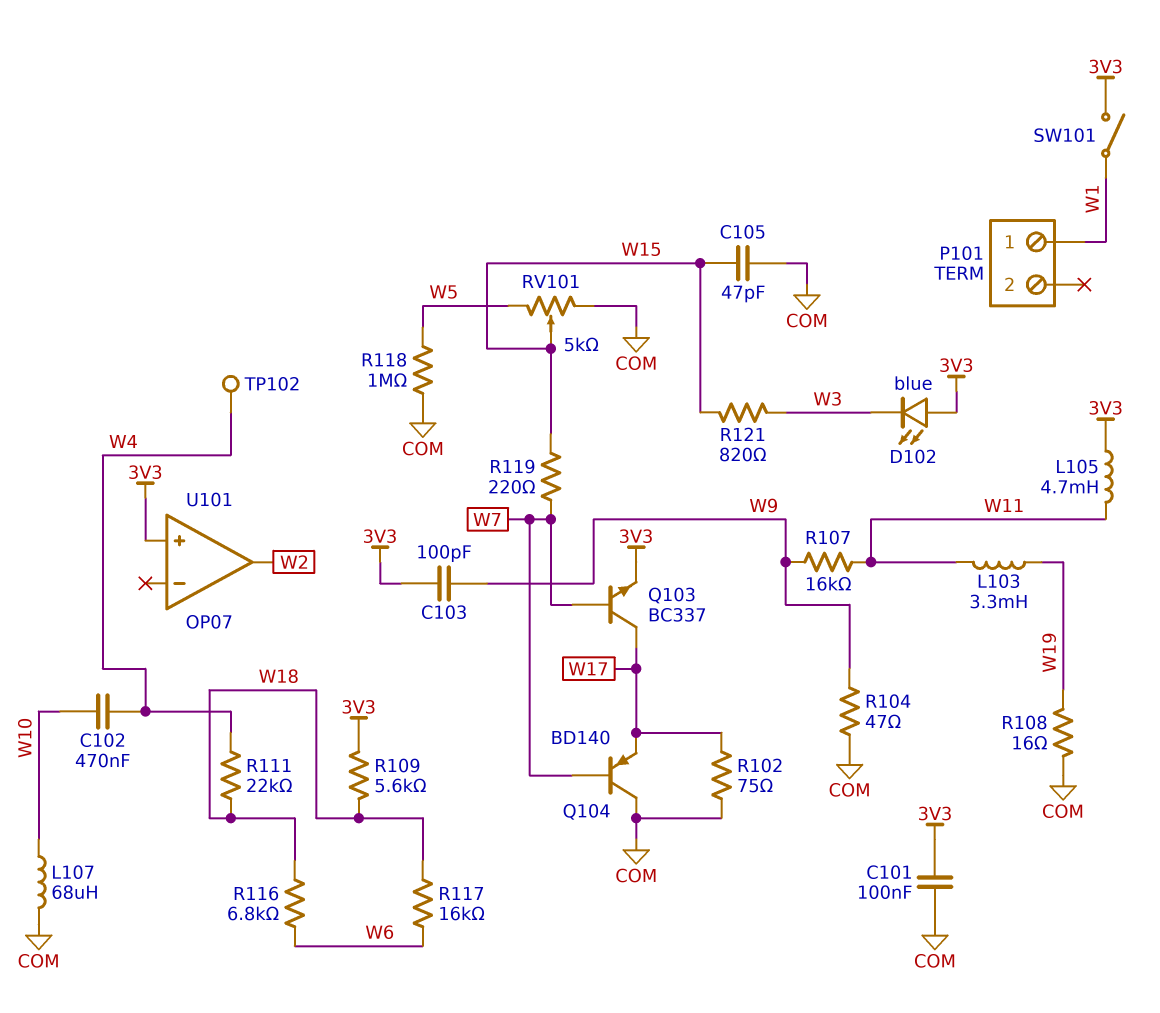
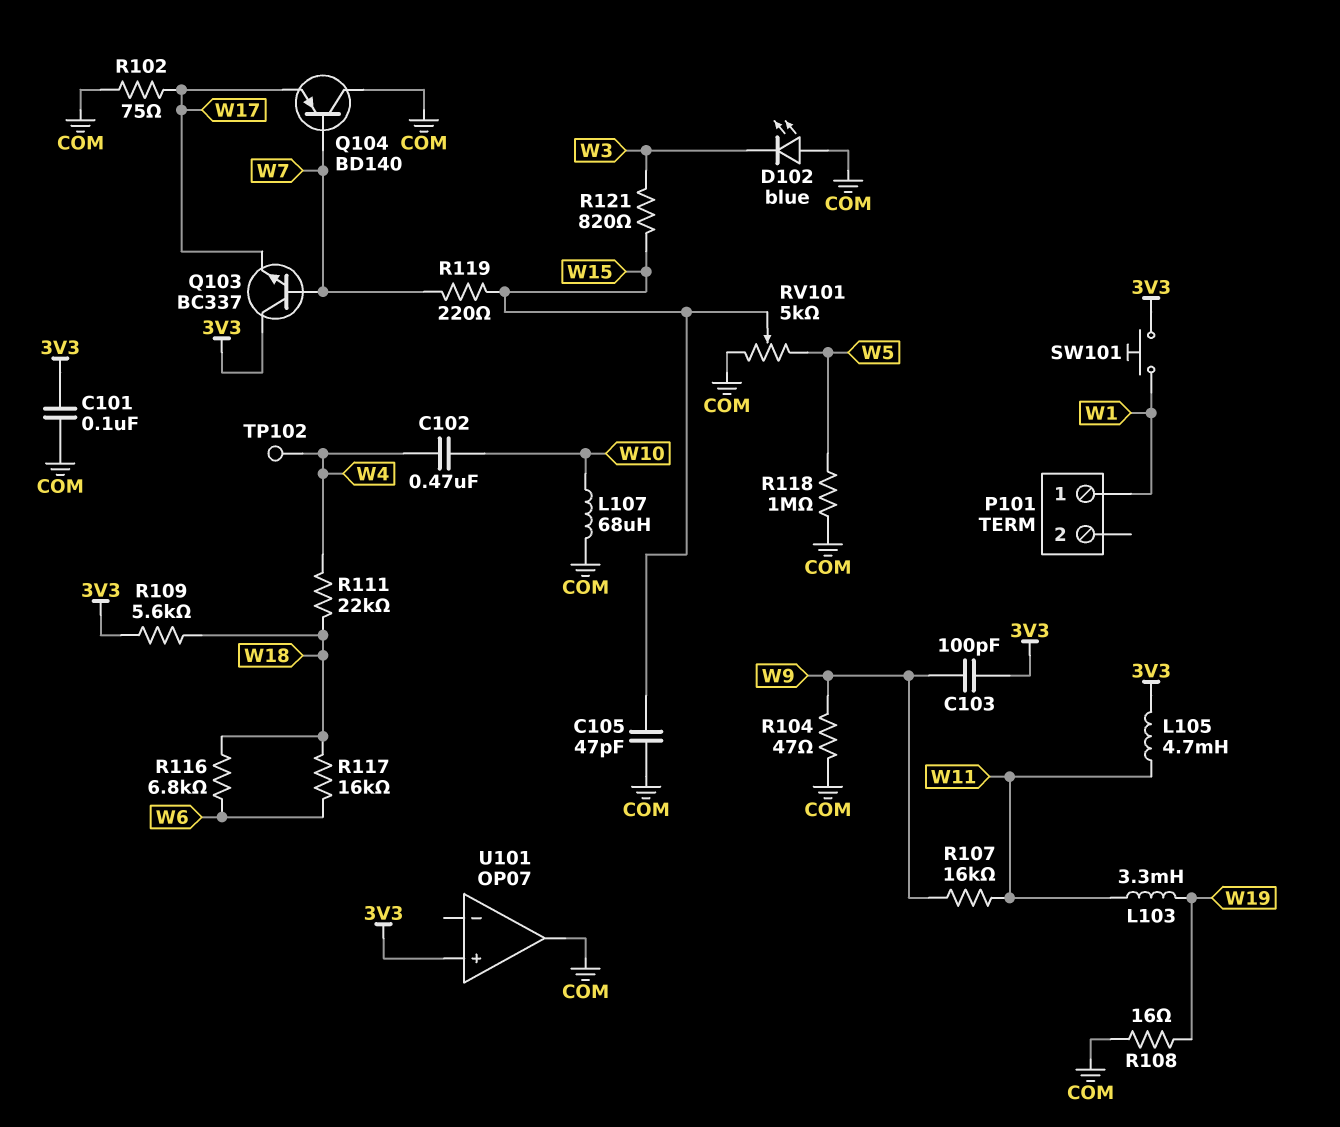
D102: LED blue (A 3V3, K W3) -> LED blue (A COM, K W3)
Q103: NPN BC337 (B W7, C W17, E 3V3) -> NPN BC337 (B W7, C 3V3, E W17)
SW101: switch (3V3, W1) -> button (3V3, W1)
U101 pin out: W2 -> COM

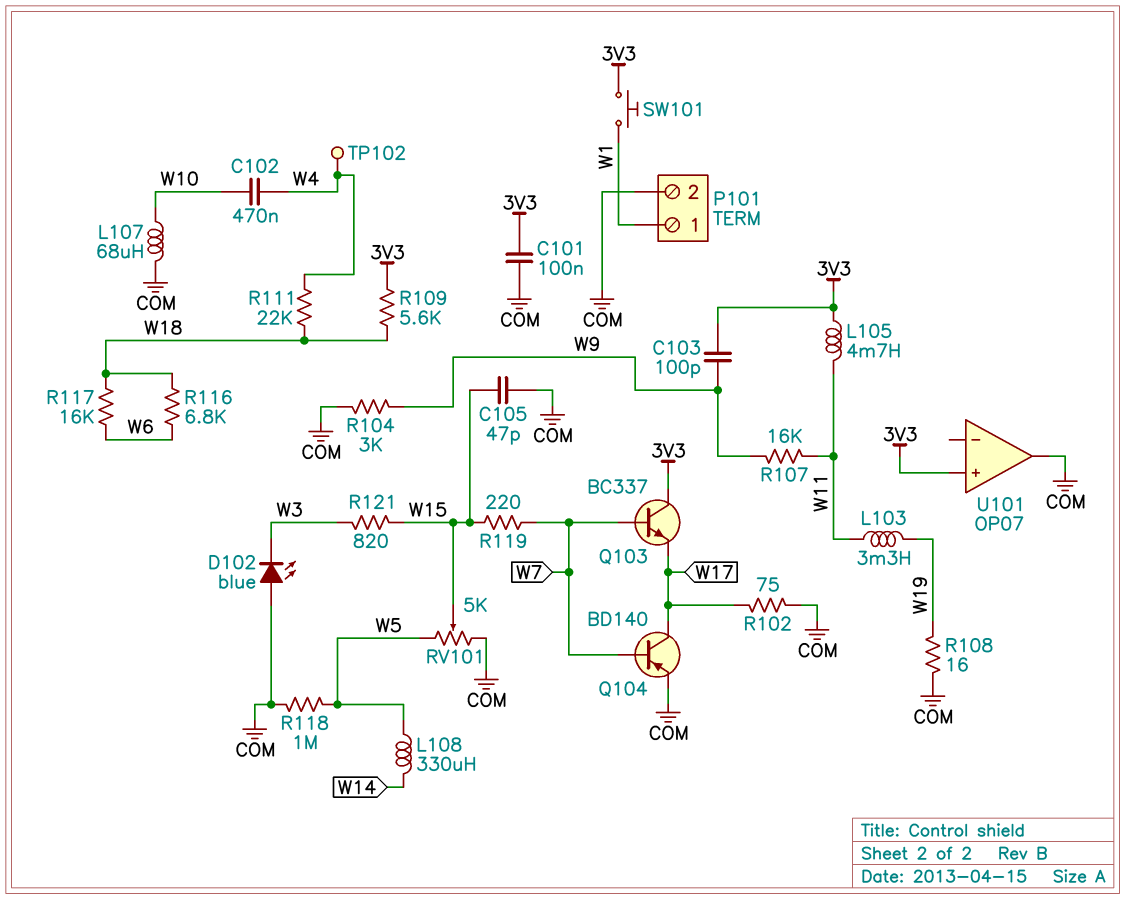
L108: none -> 330uH (W5, W14)
P101 pin 2: none -> COM
Q104: PNP BD140 (B W7, C COM, E W17) -> PNP BD140 (B W7, C W17, E COM)
R104: 47 (COM, W9) -> 3k (COM, W9)

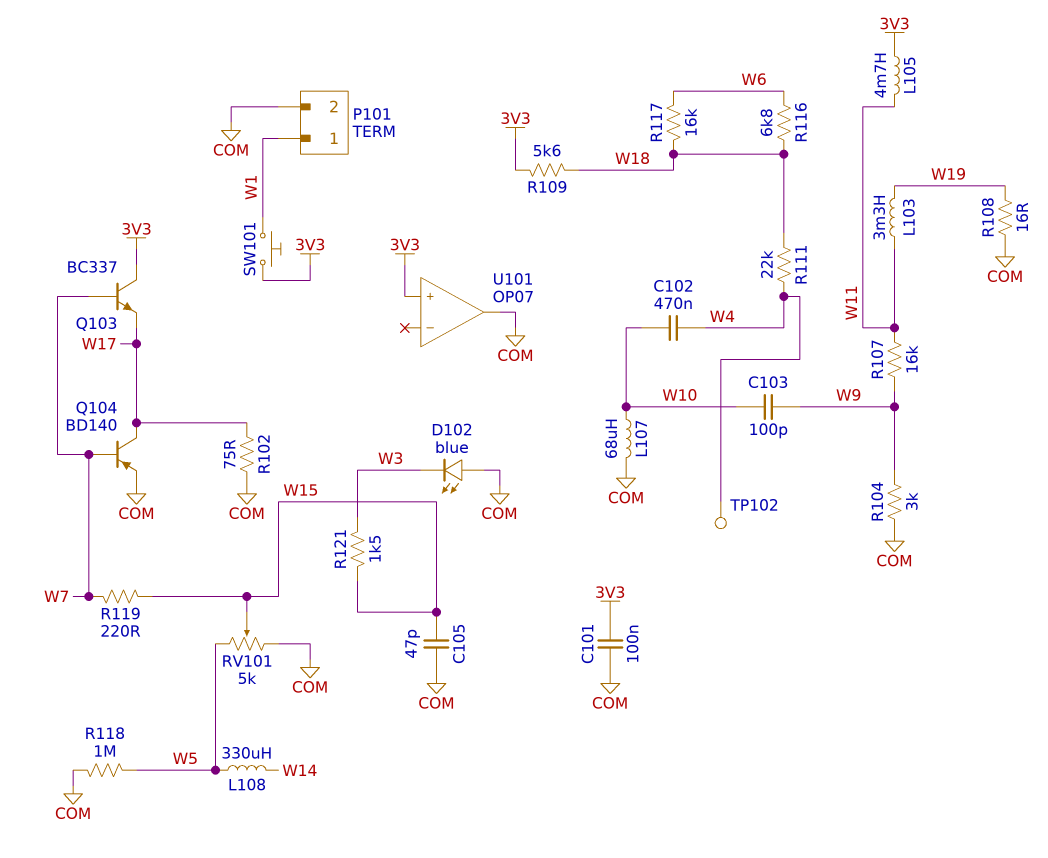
C103: 100pF (3V3, W9) -> 100pF (W9, W10)
R121: 820 (W3, W15) -> 1.5k (W3, W15)

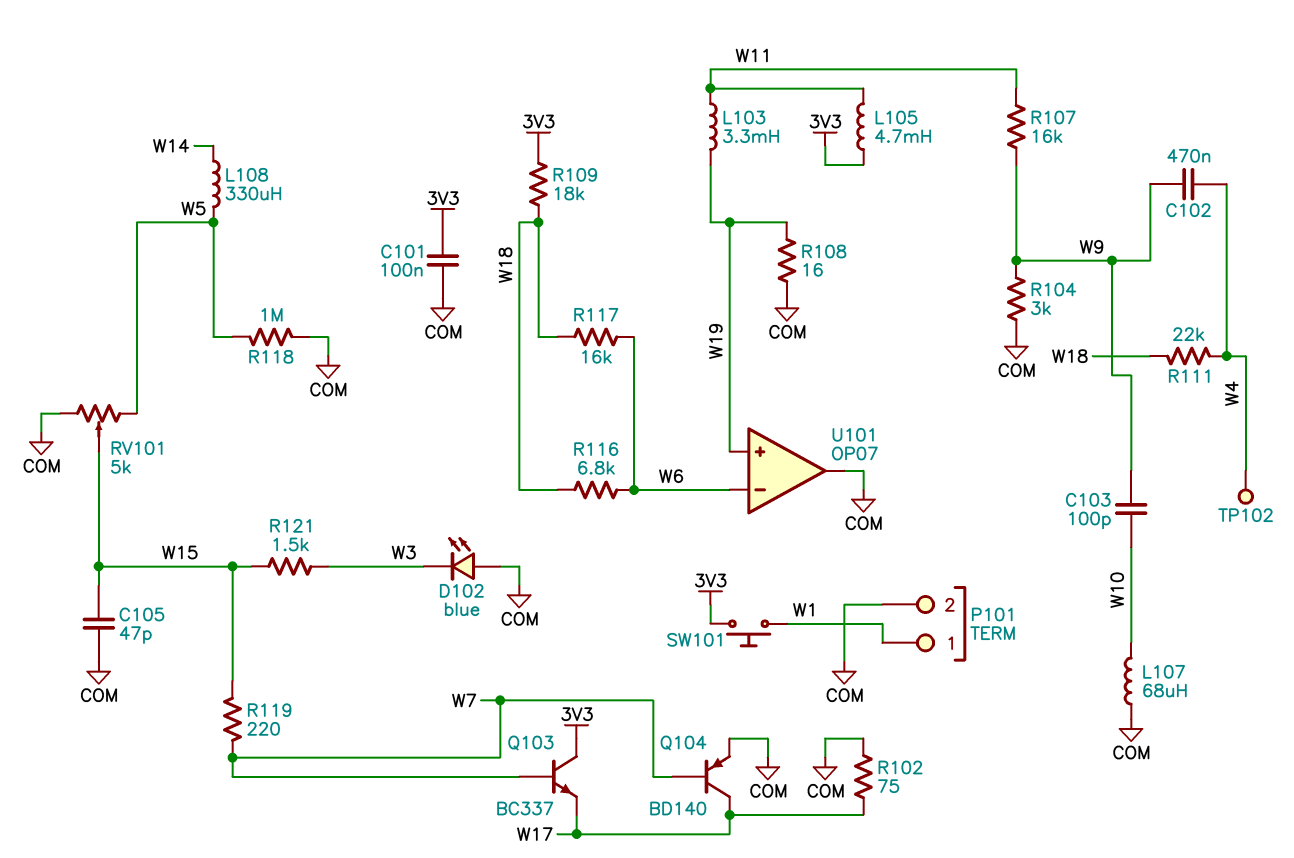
C102: 470nF (W4, W10) -> 470nF (W4, W9)
R109: 5.6k (3V3, W18) -> 18k (3V3, W18)
U101 pin in+: 3V3 -> W19
U101 pin in-: none -> W6

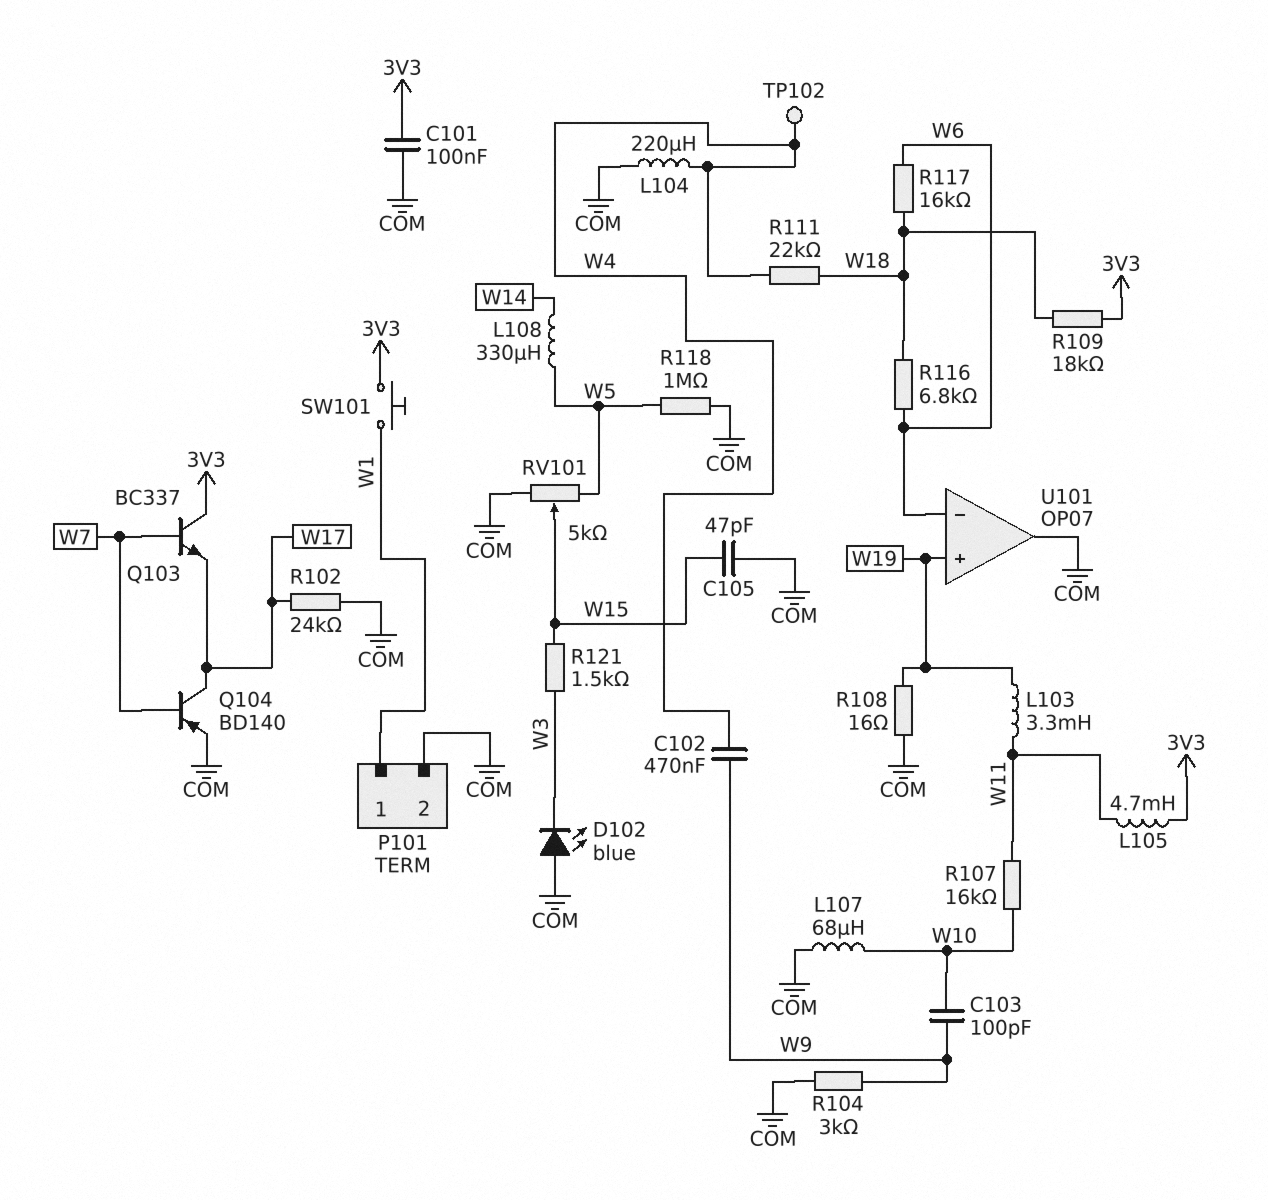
L104: none -> 220uH (COM, W4)
R102: 75 (COM, W17) -> 24k (COM, W17)
R107: 16k (W9, W11) -> 16k (W10, W11)
R119: 220 (W7, W15) -> none

